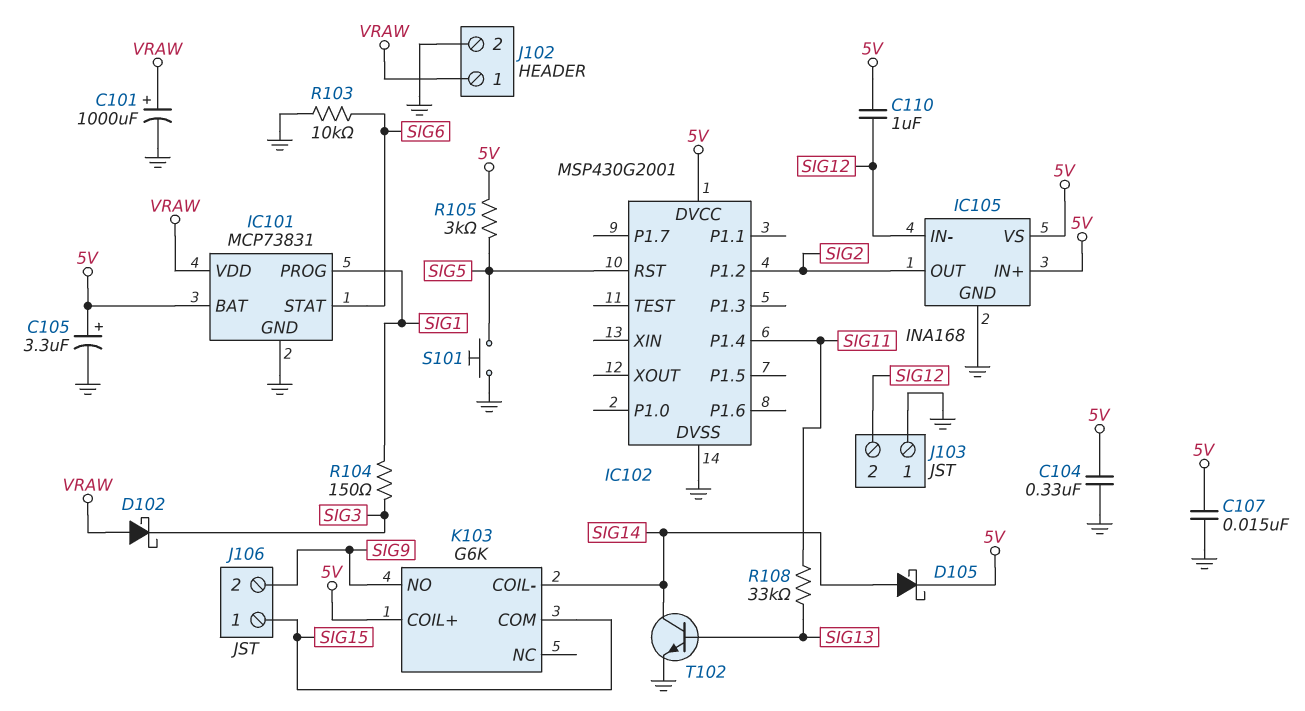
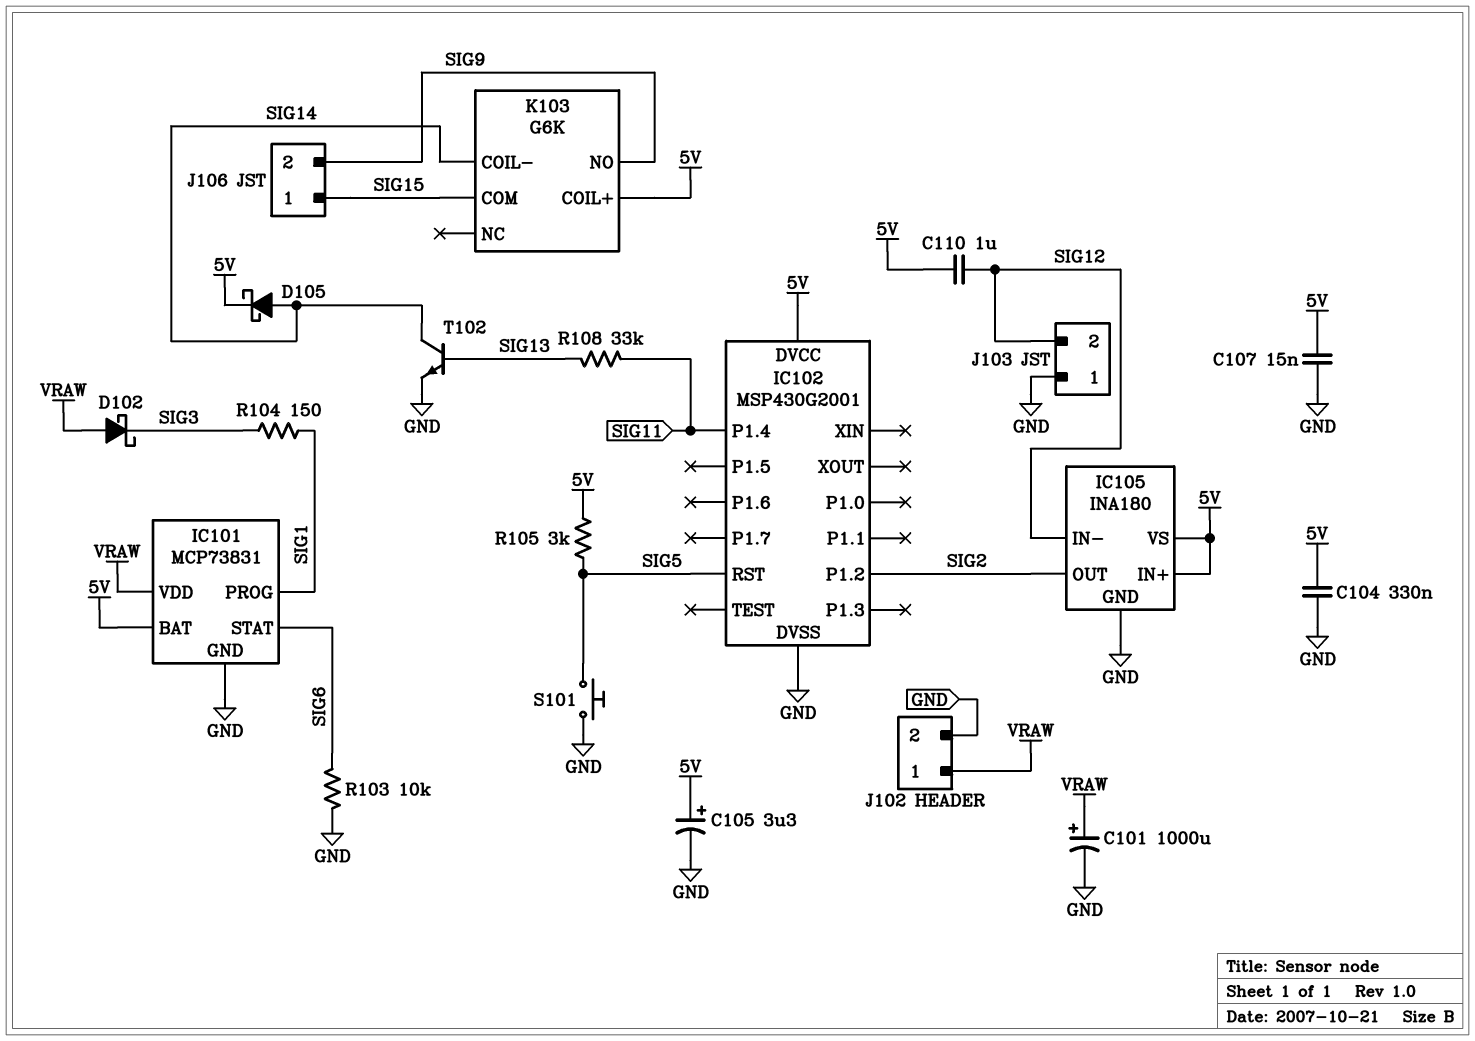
IC105: INA168 -> INA180

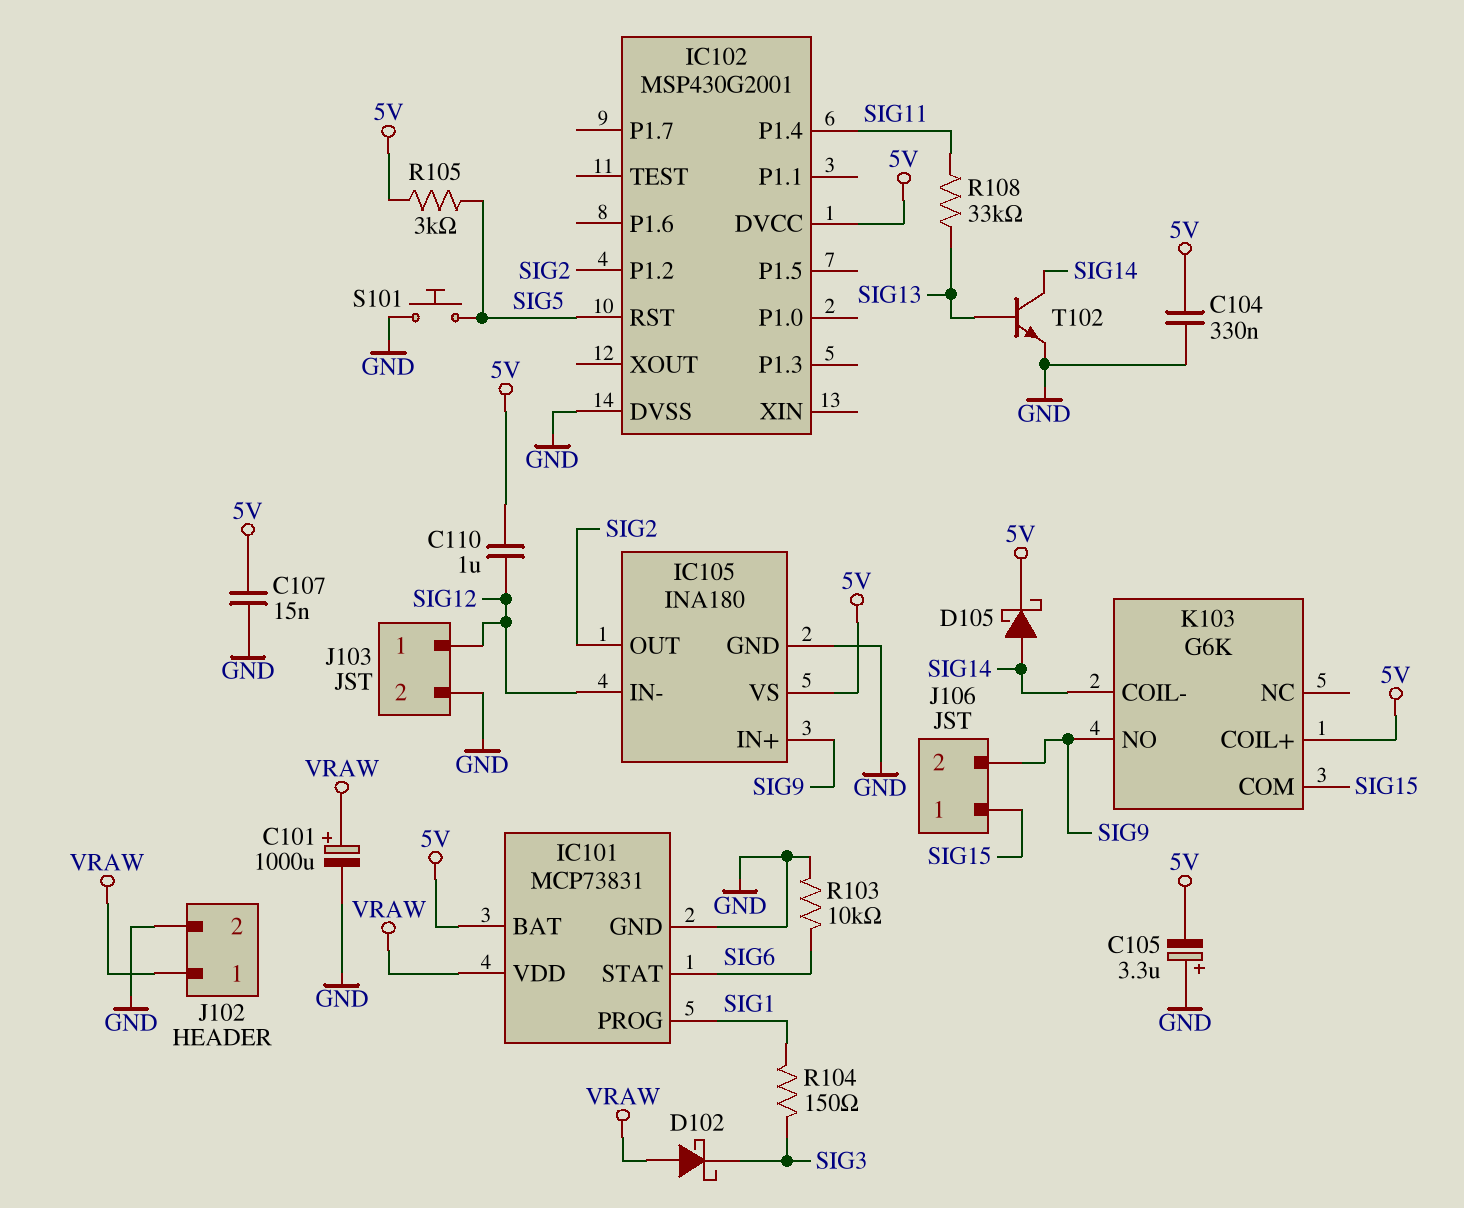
C105: 3.3uF (plus 5V, minus GND) -> 3.3uF (plus GND, minus 5V)
IC105 pin IN+: 5V -> SIG9
J103 pin 1: GND -> SIG12
J103 pin 2: SIG12 -> GND

